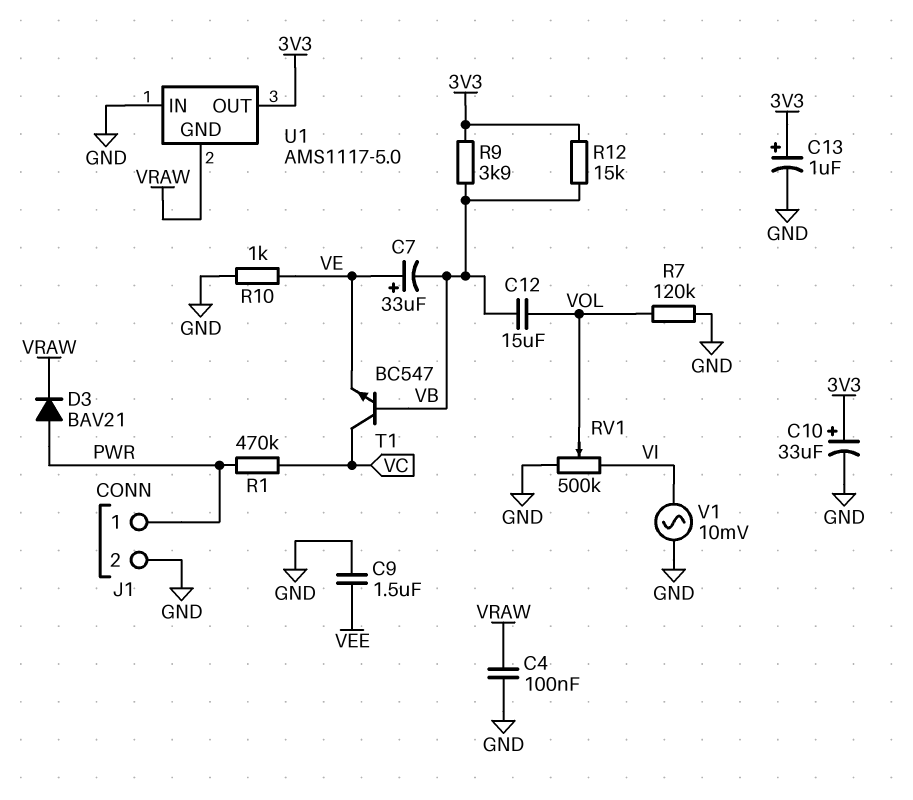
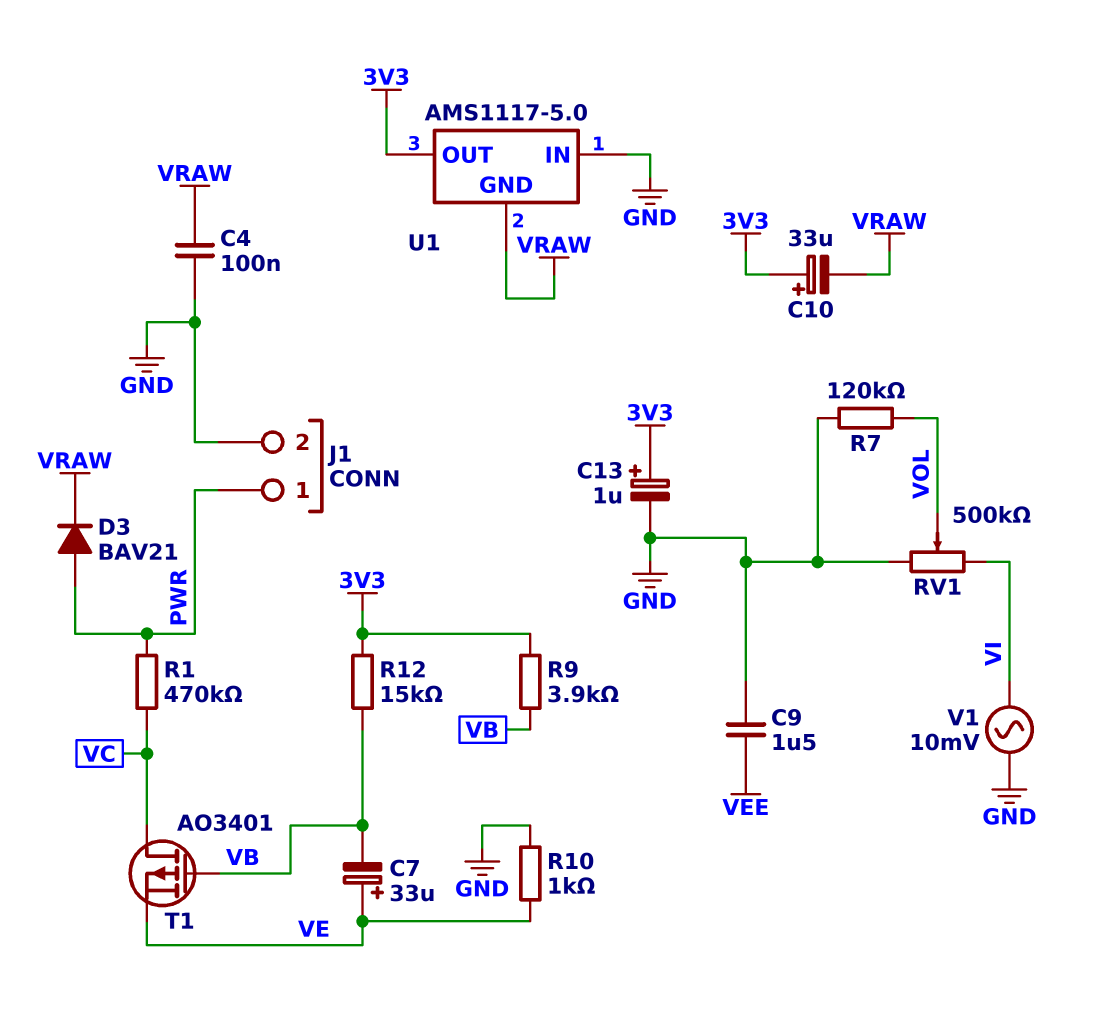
C10: 33uF (plus 3V3, minus GND) -> 33uF (plus 3V3, minus VRAW)
C12: 15uF (VB, VOL) -> none
T1: NPN BC547 (B VB, C VC, E VE) -> PMOS AO3401 (G VB, D VC, S VE)

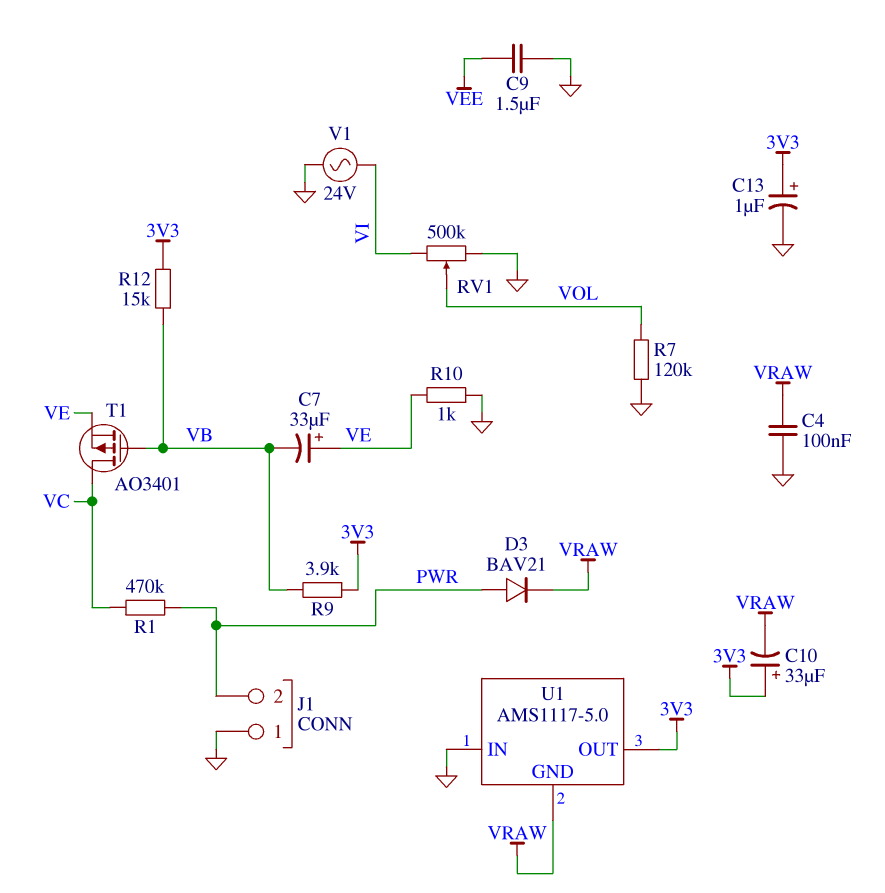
J1 pin 1: PWR -> GND
J1 pin 2: GND -> PWR
V1: AC 10mV (GND, VI) -> AC 24V (GND, VI)

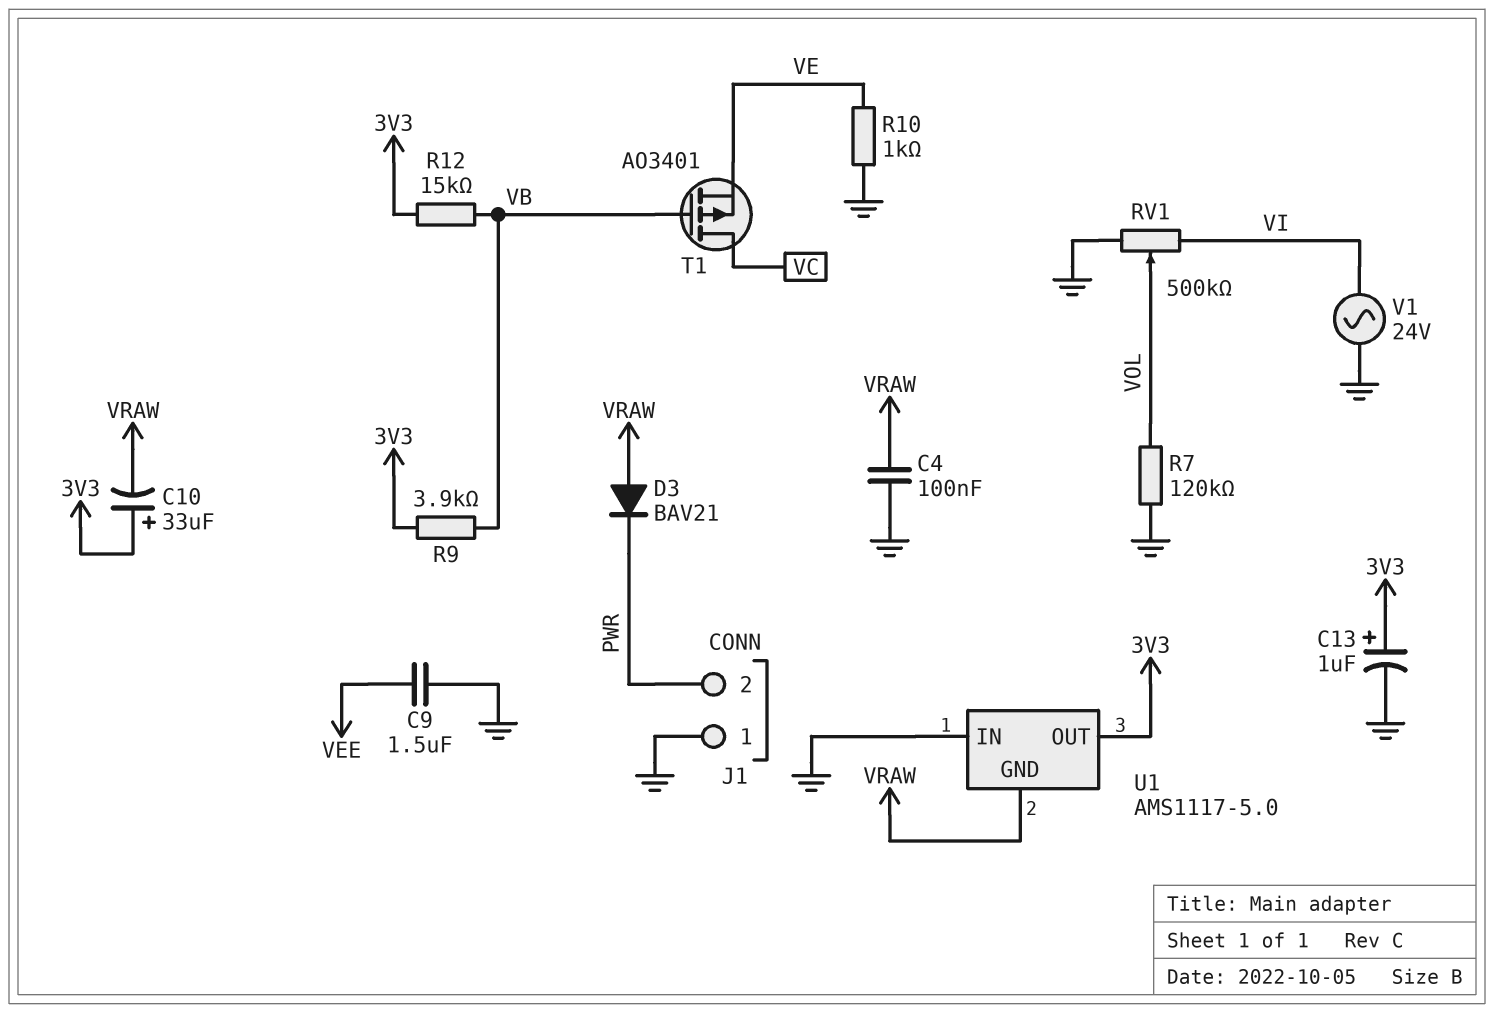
C7: 33uF (plus VE, minus VB) -> none
D3: diode BAV21 (A PWR, K VRAW) -> diode BAV21 (A VRAW, K PWR)
R1: 470k (PWR, VC) -> none

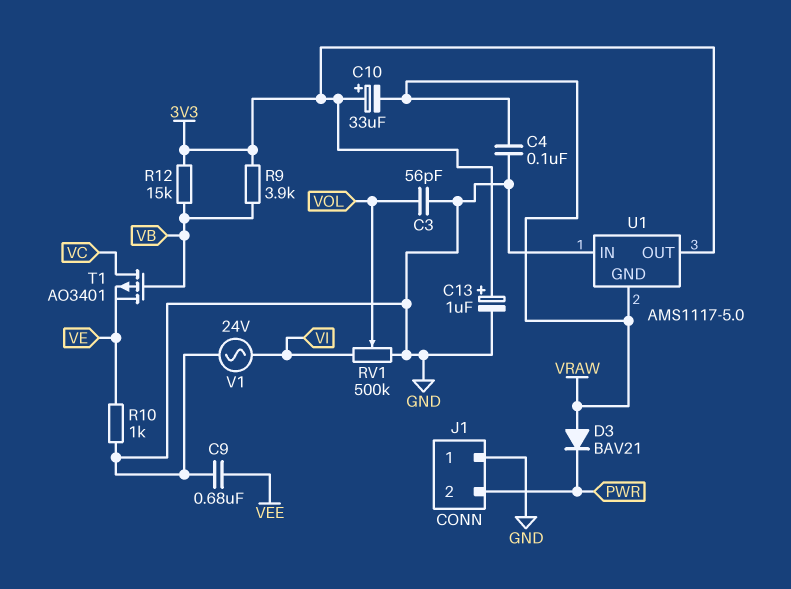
C3: none -> 56pF (GND, VOL)
C9: 1.5uF (GND, VEE) -> 680nF (GND, VEE)
R7: 120k (GND, VOL) -> none

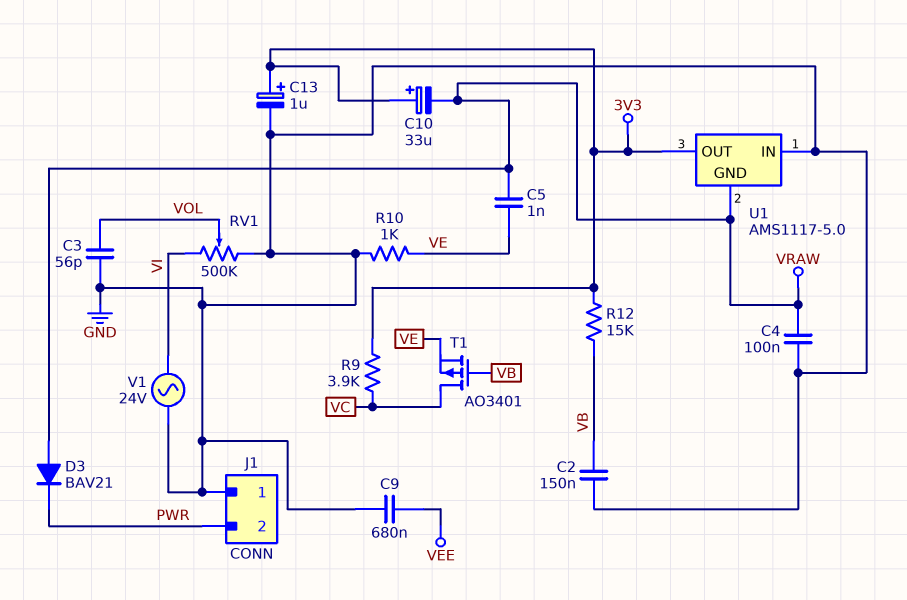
C2: none -> 150nF (GND, VB)
C5: none -> 1nF (VE, VRAW)
R9: 3.9k (3V3, VB) -> 3.9k (3V3, VC)

